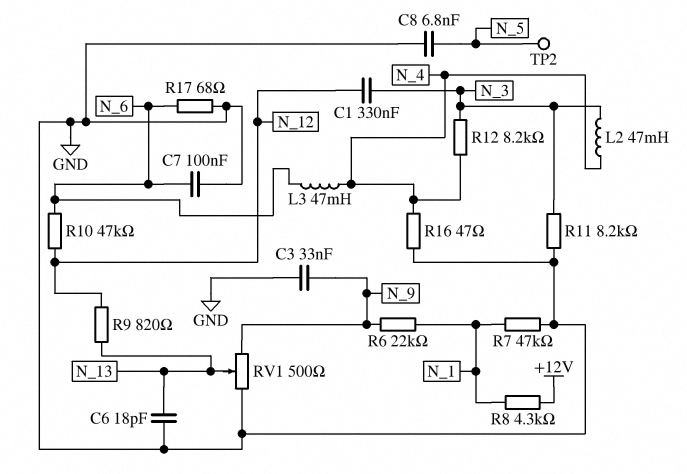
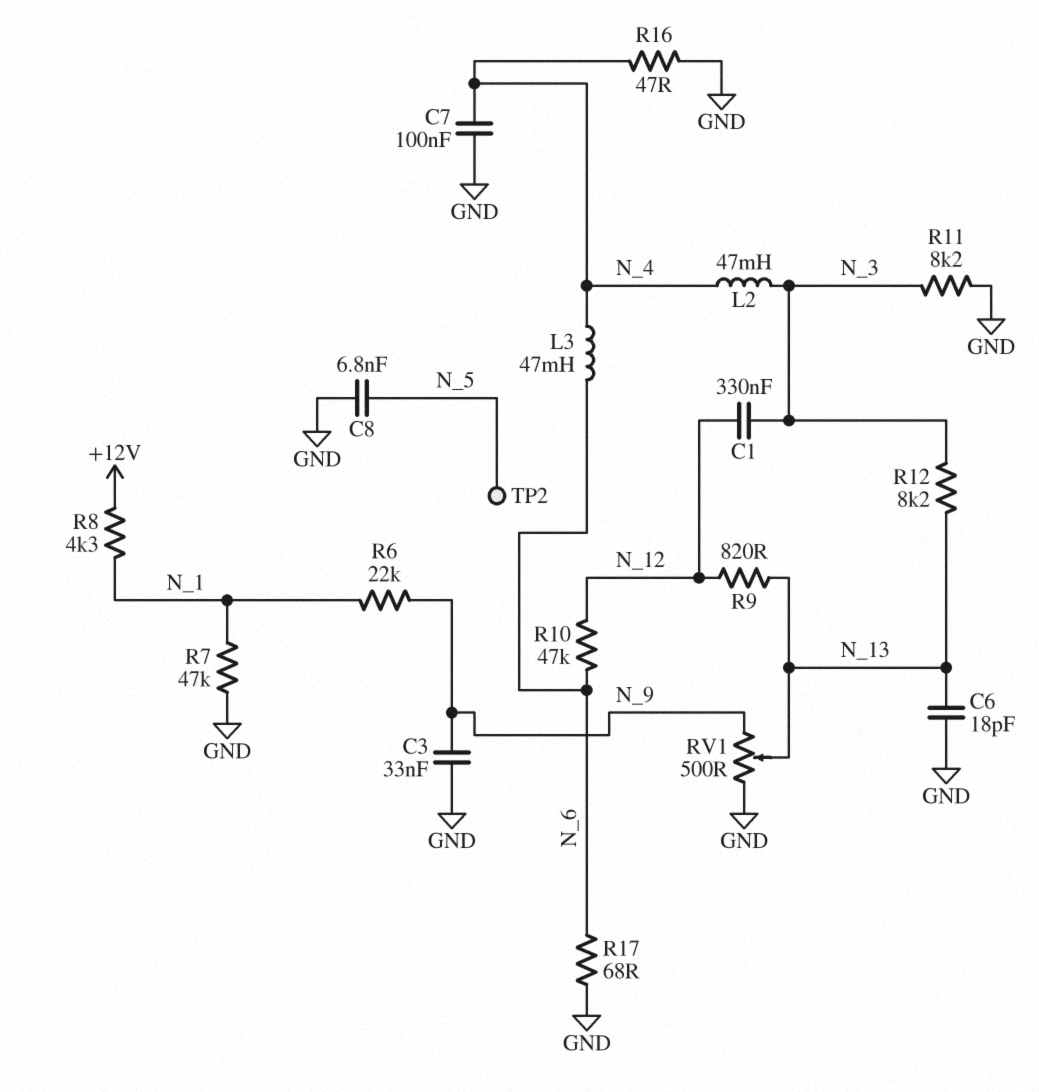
C7: 100nF (GND, N_6) -> 100nF (GND, N_4)
R12: 8.2k (N_3, N_4) -> 8.2k (N_3, N_13)

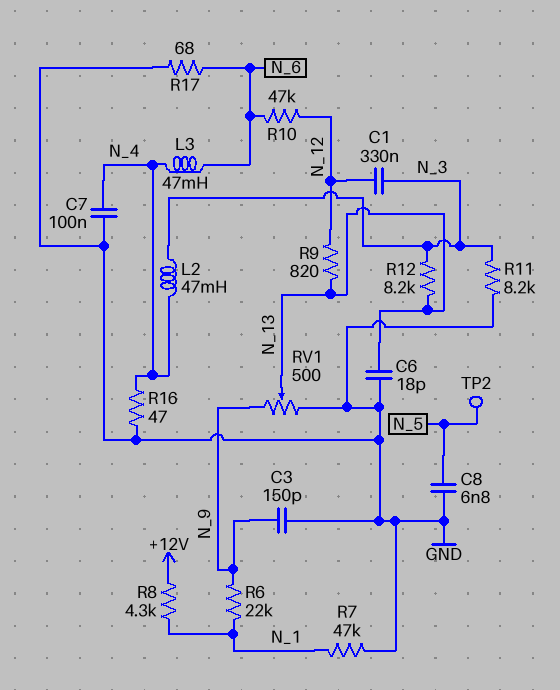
C3: 33nF (GND, N_9) -> 150pF (GND, N_9)

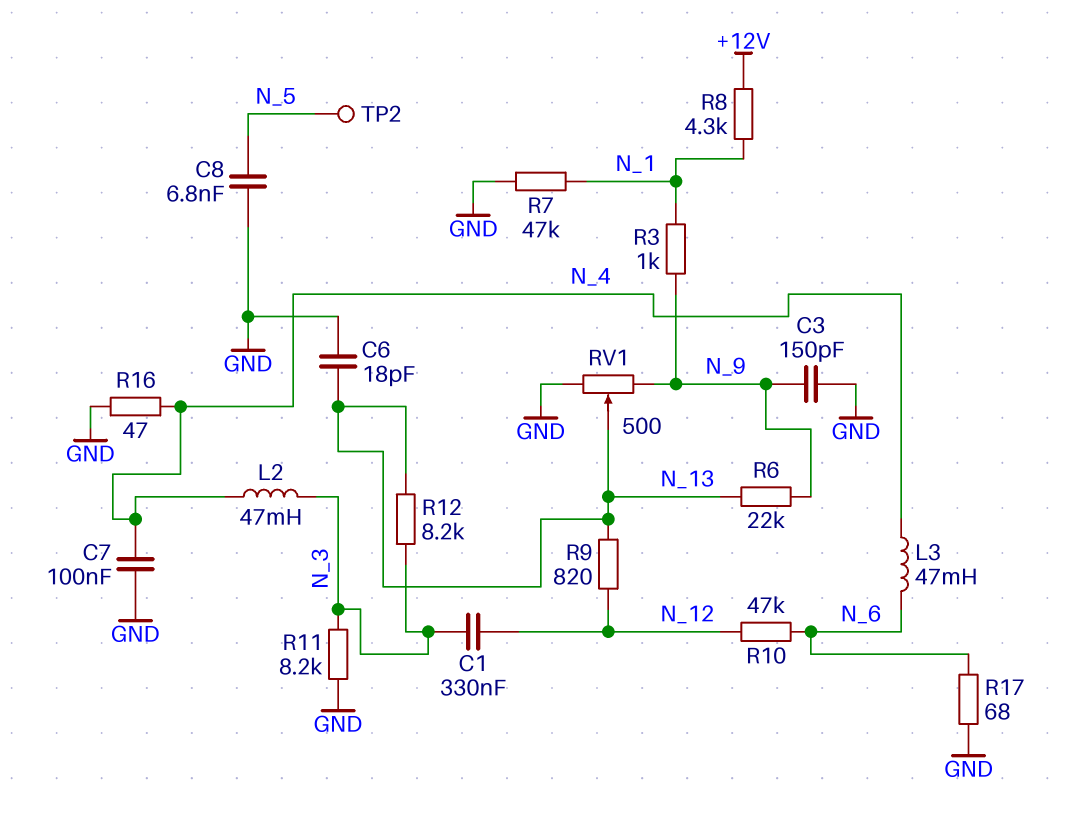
R3: none -> 1k (N_1, N_9)
R6: 22k (N_1, N_9) -> 22k (N_9, N_13)

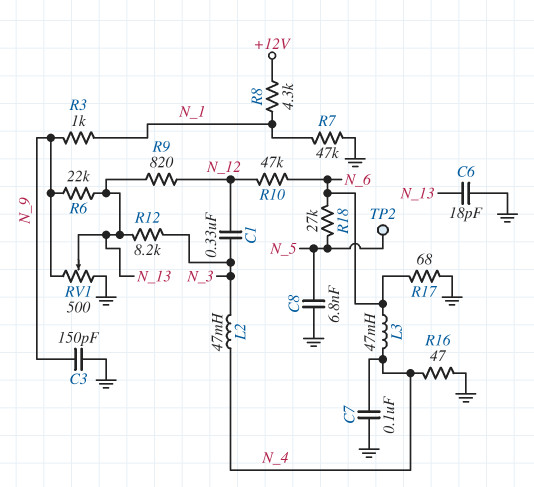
R11: 8.2k (GND, N_3) -> none
R18: none -> 27k (N_5, N_6)

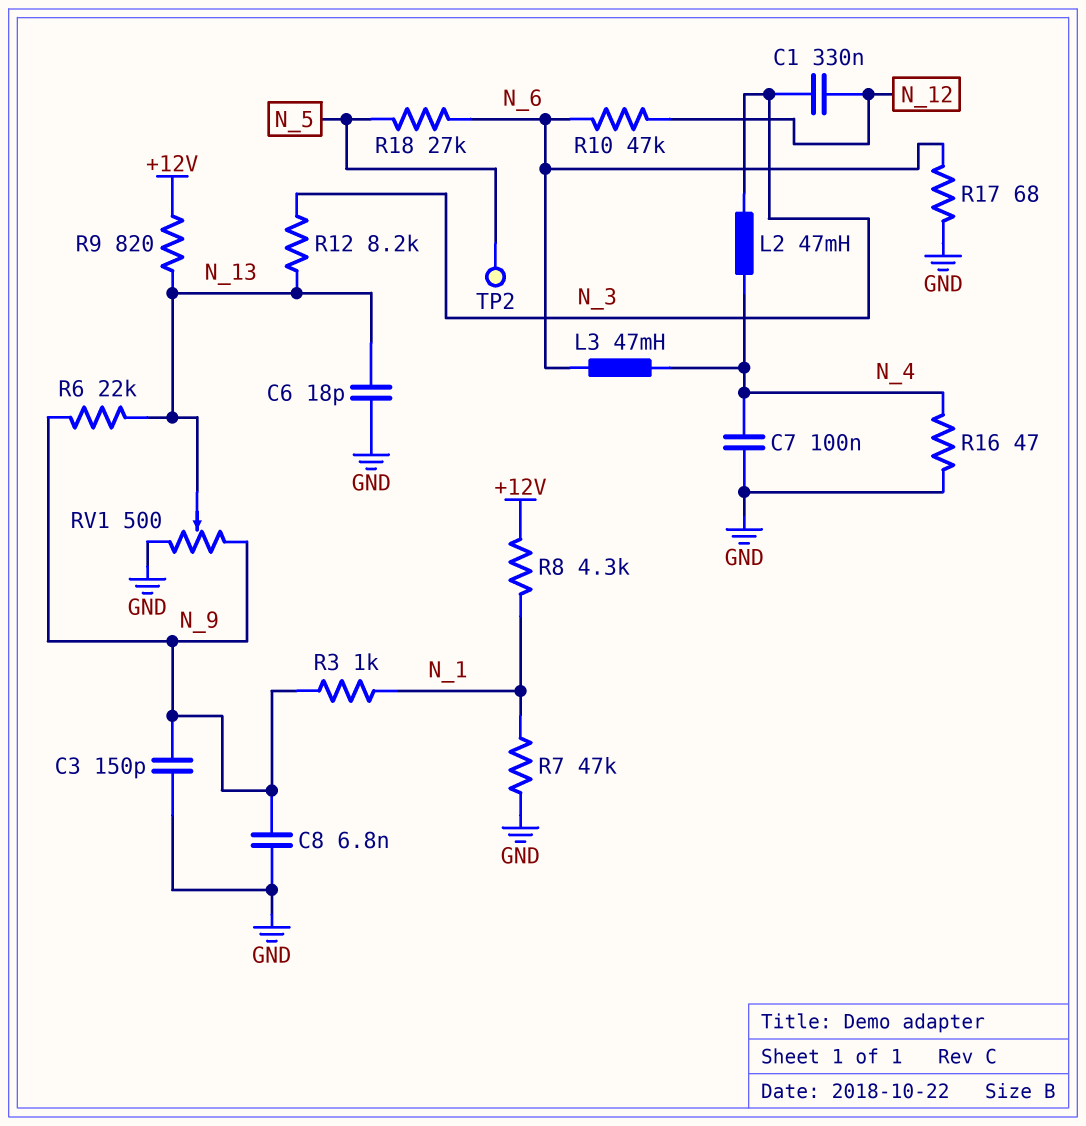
C8: 6.8nF (GND, N_5) -> 6.8nF (GND, N_9)
R9: 820 (N_12, N_13) -> 820 (+12V, N_13)

